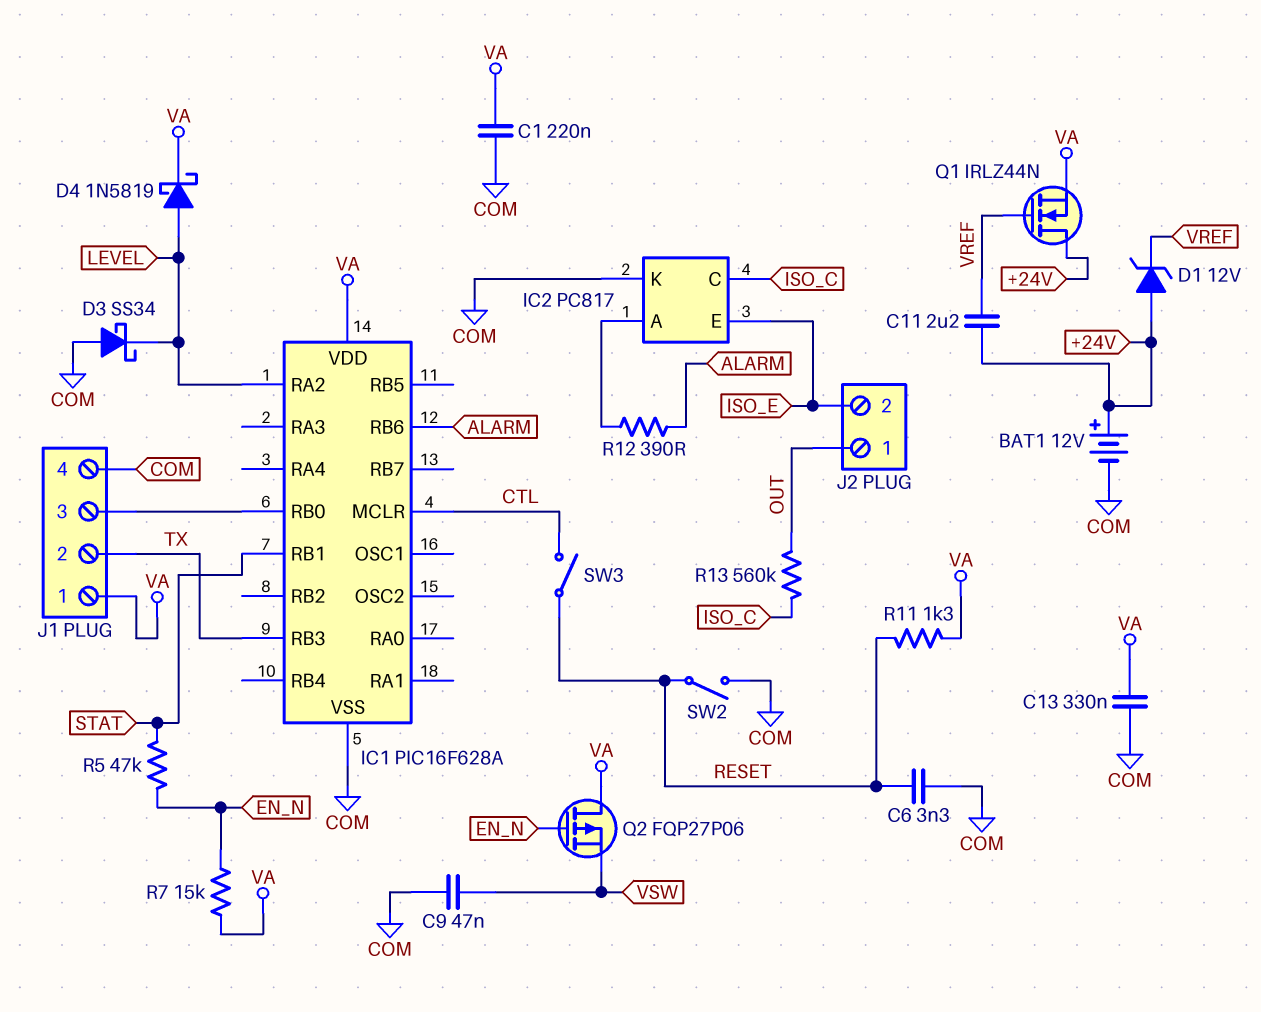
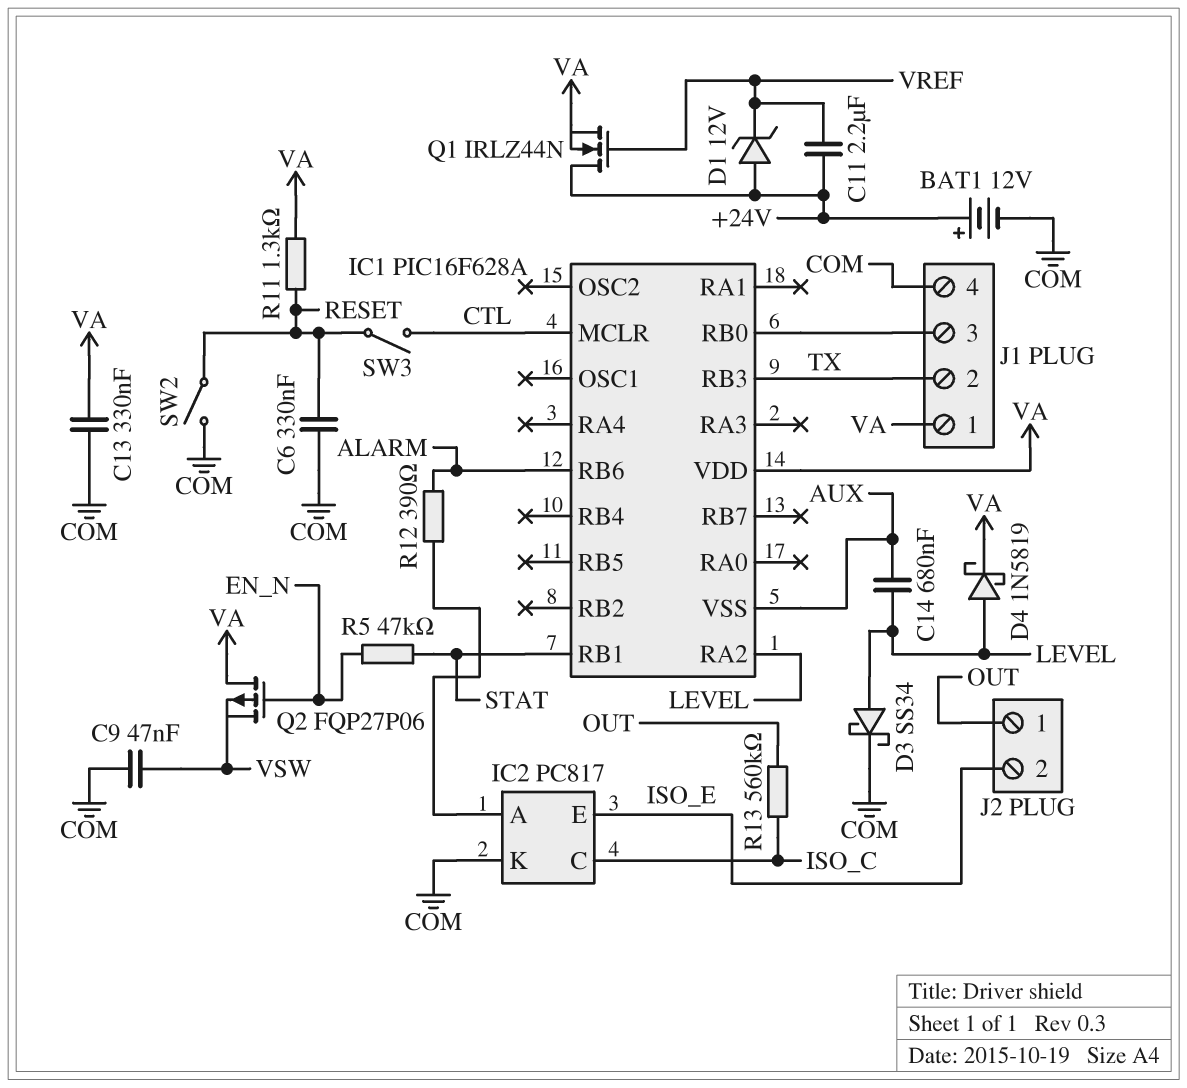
C1: 220nF (COM, VA) -> none
C6: 3.3nF (COM, RESET) -> 330nF (COM, RESET)
C14: none -> 680nF (AUX, LEVEL)
D3: schottky SS34 (A COM, K LEVEL) -> schottky SS34 (A LEVEL, K COM)
IC1 pin VSS: COM -> AUX
R7: 15k (EN_N, VA) -> none

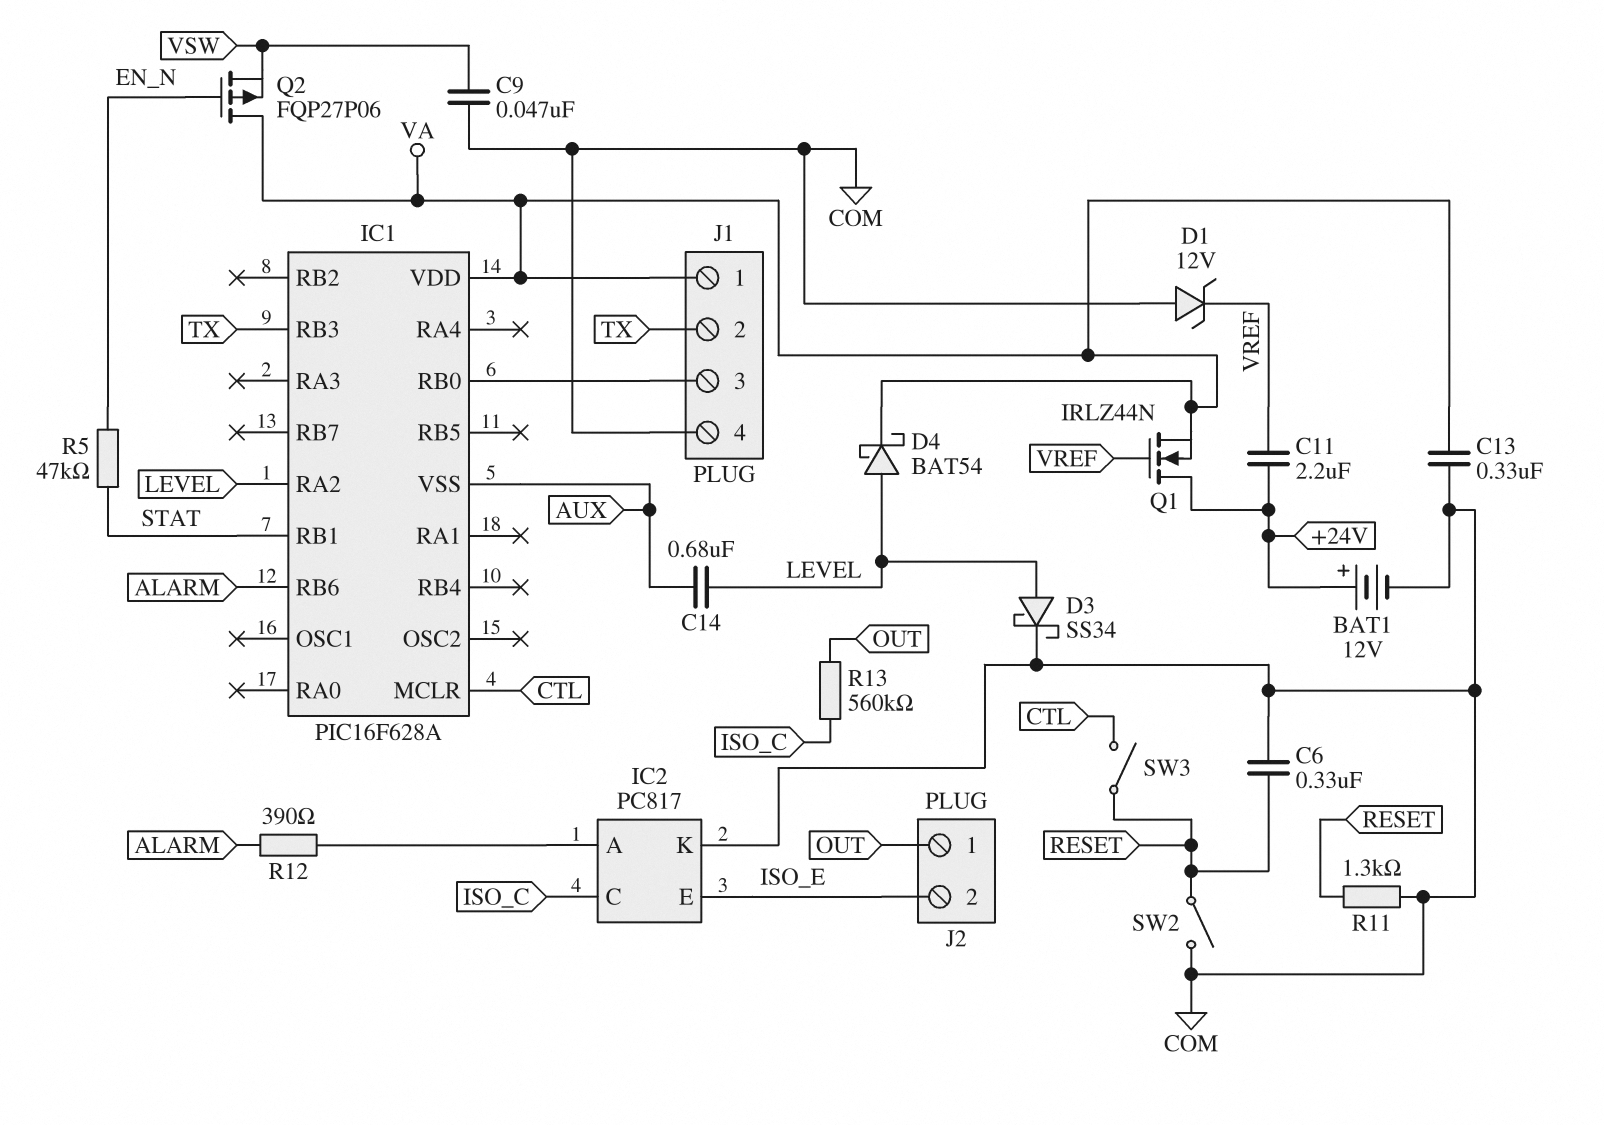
D1: zener 12V (A +24V, K VREF) -> zener 12V (A COM, K VREF)
D4: schottky 1N5819 (A LEVEL, K VA) -> schottky BAT54 (A LEVEL, K VA)
R11: 1.3k (RESET, VA) -> 1.3k (COM, RESET)

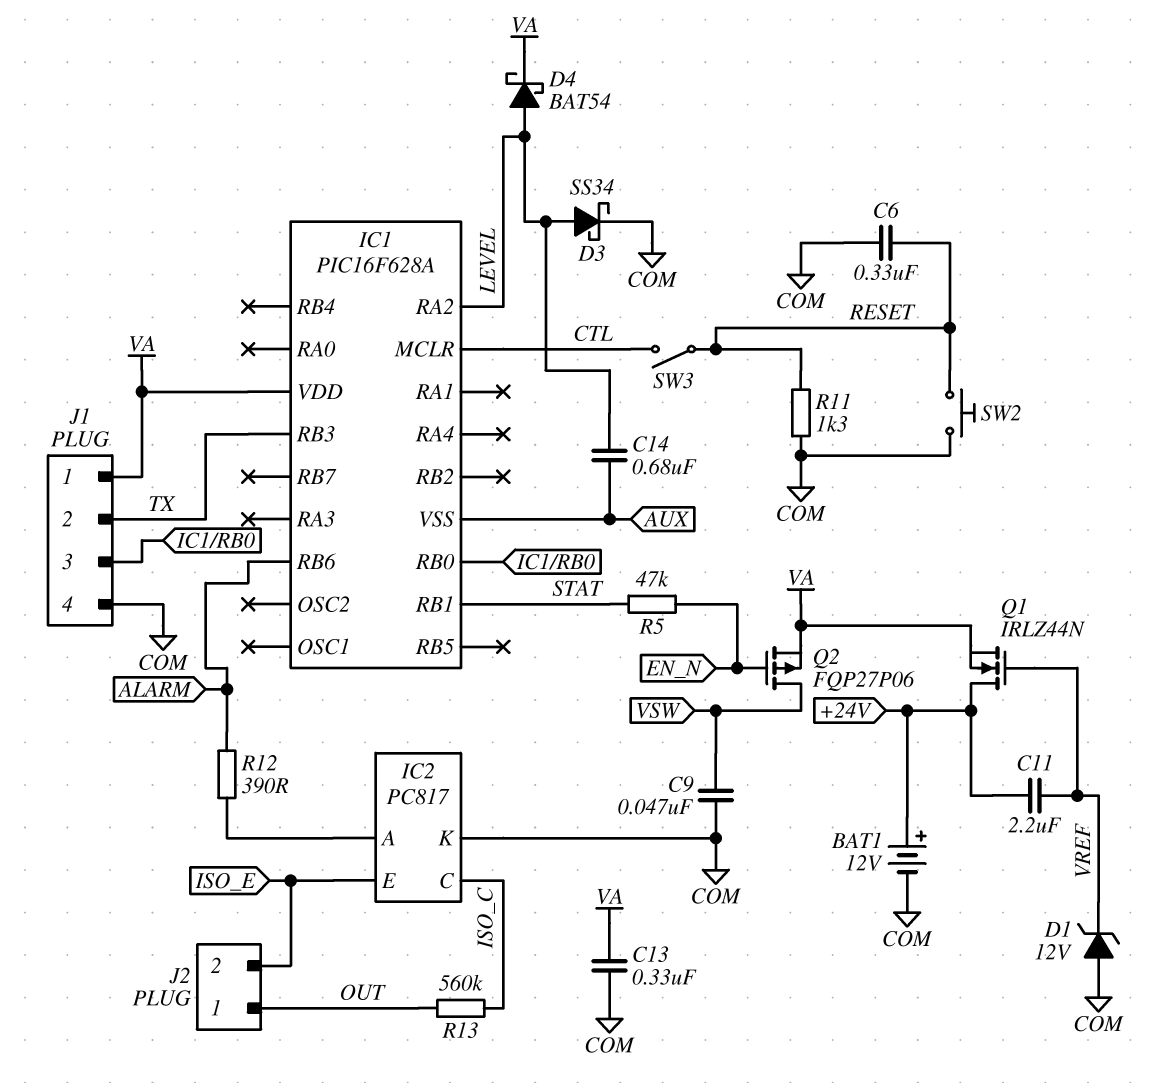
Q2: PMOS FQP27P06 (G EN_N, D VA, S VSW) -> PMOS FQP27P06 (G EN_N, D VSW, S VA)
SW2: switch (COM, RESET) -> button (COM, RESET)

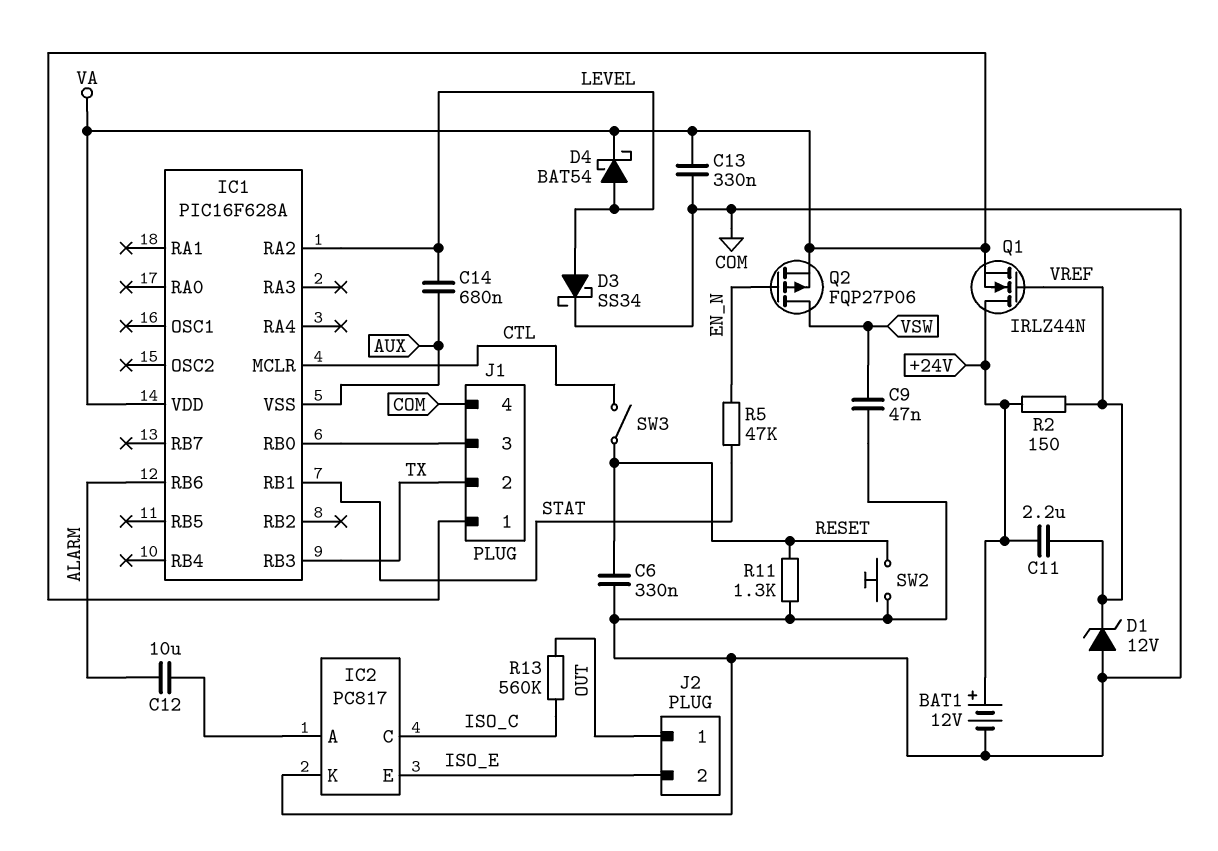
C12: none -> 10uF (ALARM, IC2/A)
R2: none -> 150 (+24V, VREF)
R12: 390 (ALARM, IC2/A) -> none

